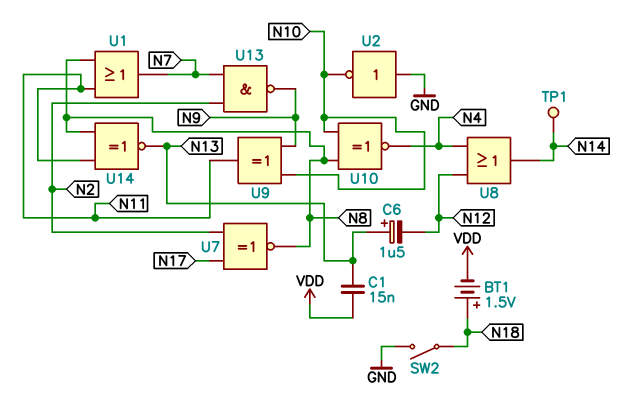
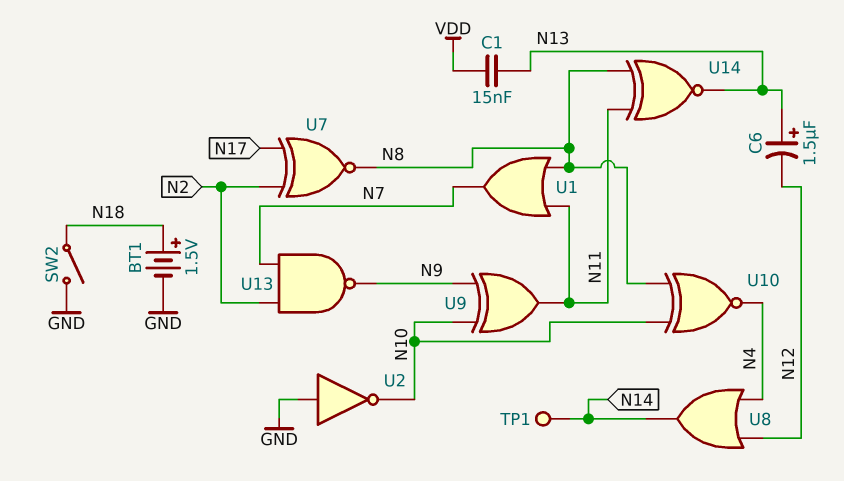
BT1: 1.5V (plus N18, minus VDD) -> 1.5V (plus N18, minus GND)

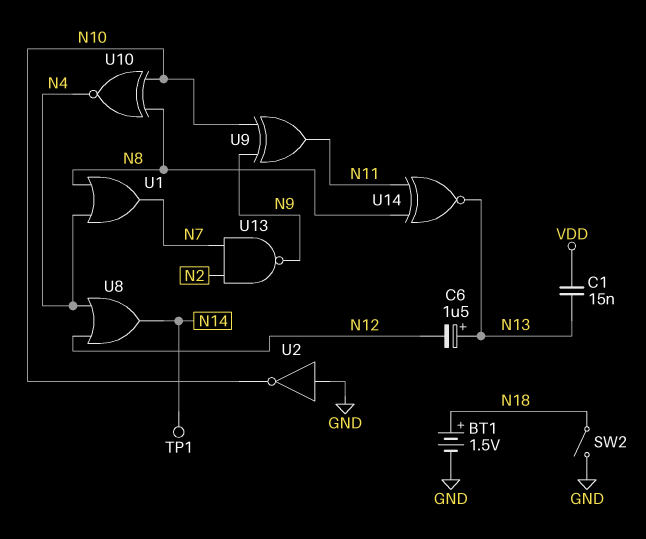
U1: OR (in N8, in N11, out N7) -> OR (in N4, in N8, out N7)
U7: XNOR (in N2, in N17, out N8) -> none

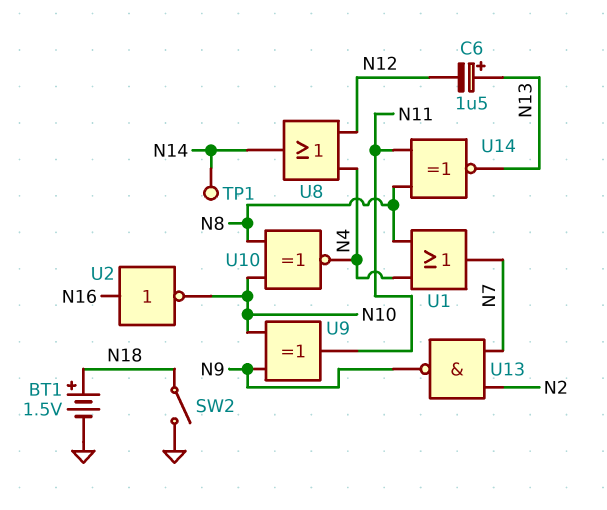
C1: 15nF (N13, VDD) -> none
U2: NOT (in GND, out N10) -> NOT (in N16, out N10)

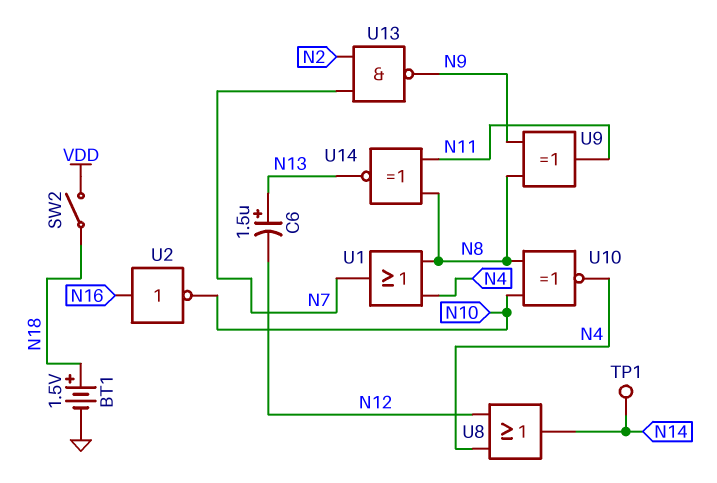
SW2: switch (GND, N18) -> switch (N18, VDD)
U9: XOR (in N9, in N10, out N11) -> XOR (in N8, in N9, out N11)

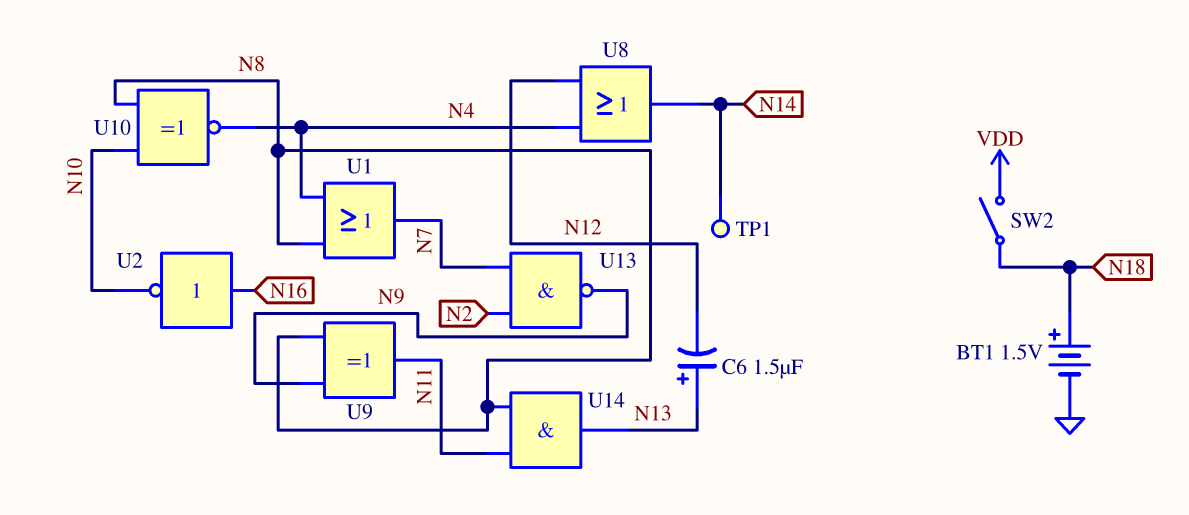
U14: XNOR (in N8, in N11, out N13) -> AND (in N8, in N11, out N13)

